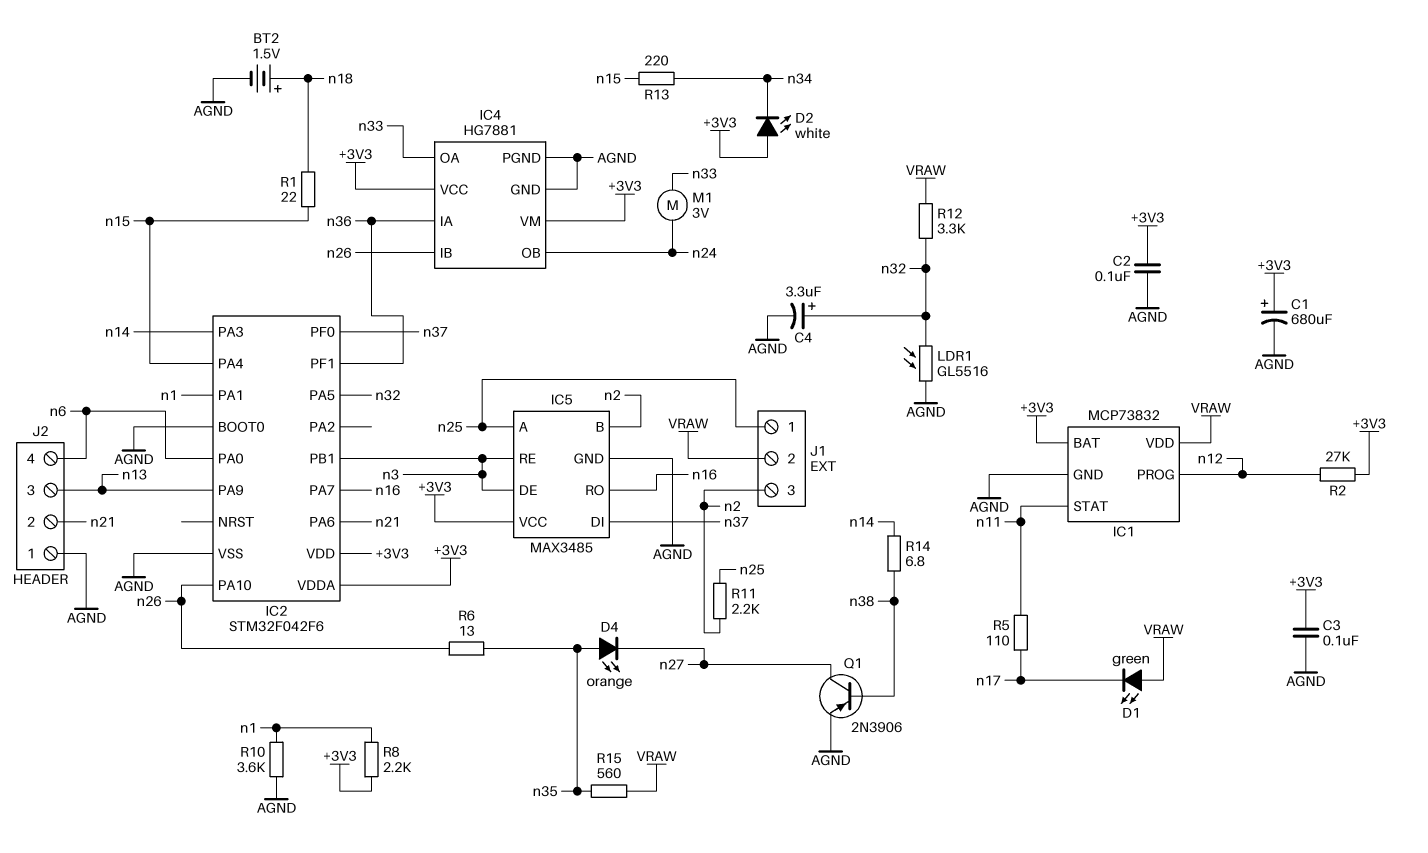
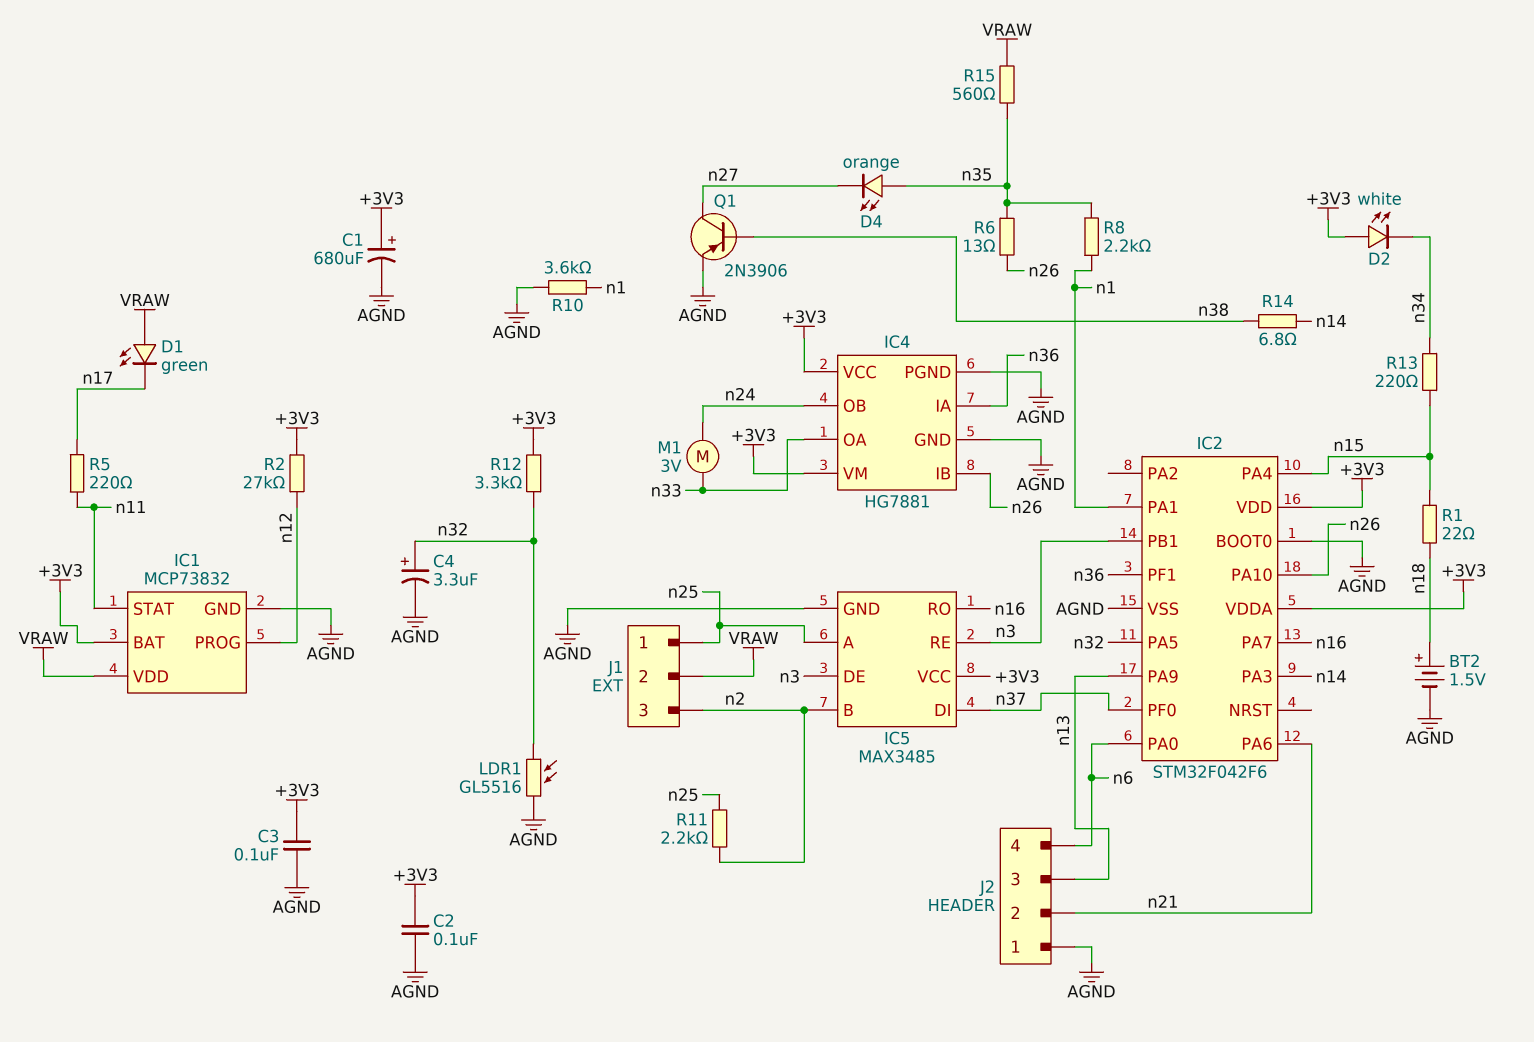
R5: 110 (n11, n17) -> 220 (n11, n17)
R8: 2.2k (+3V3, n1) -> 2.2k (n1, n35)
R12: 3.3k (VRAW, n32) -> 3.3k (+3V3, n32)

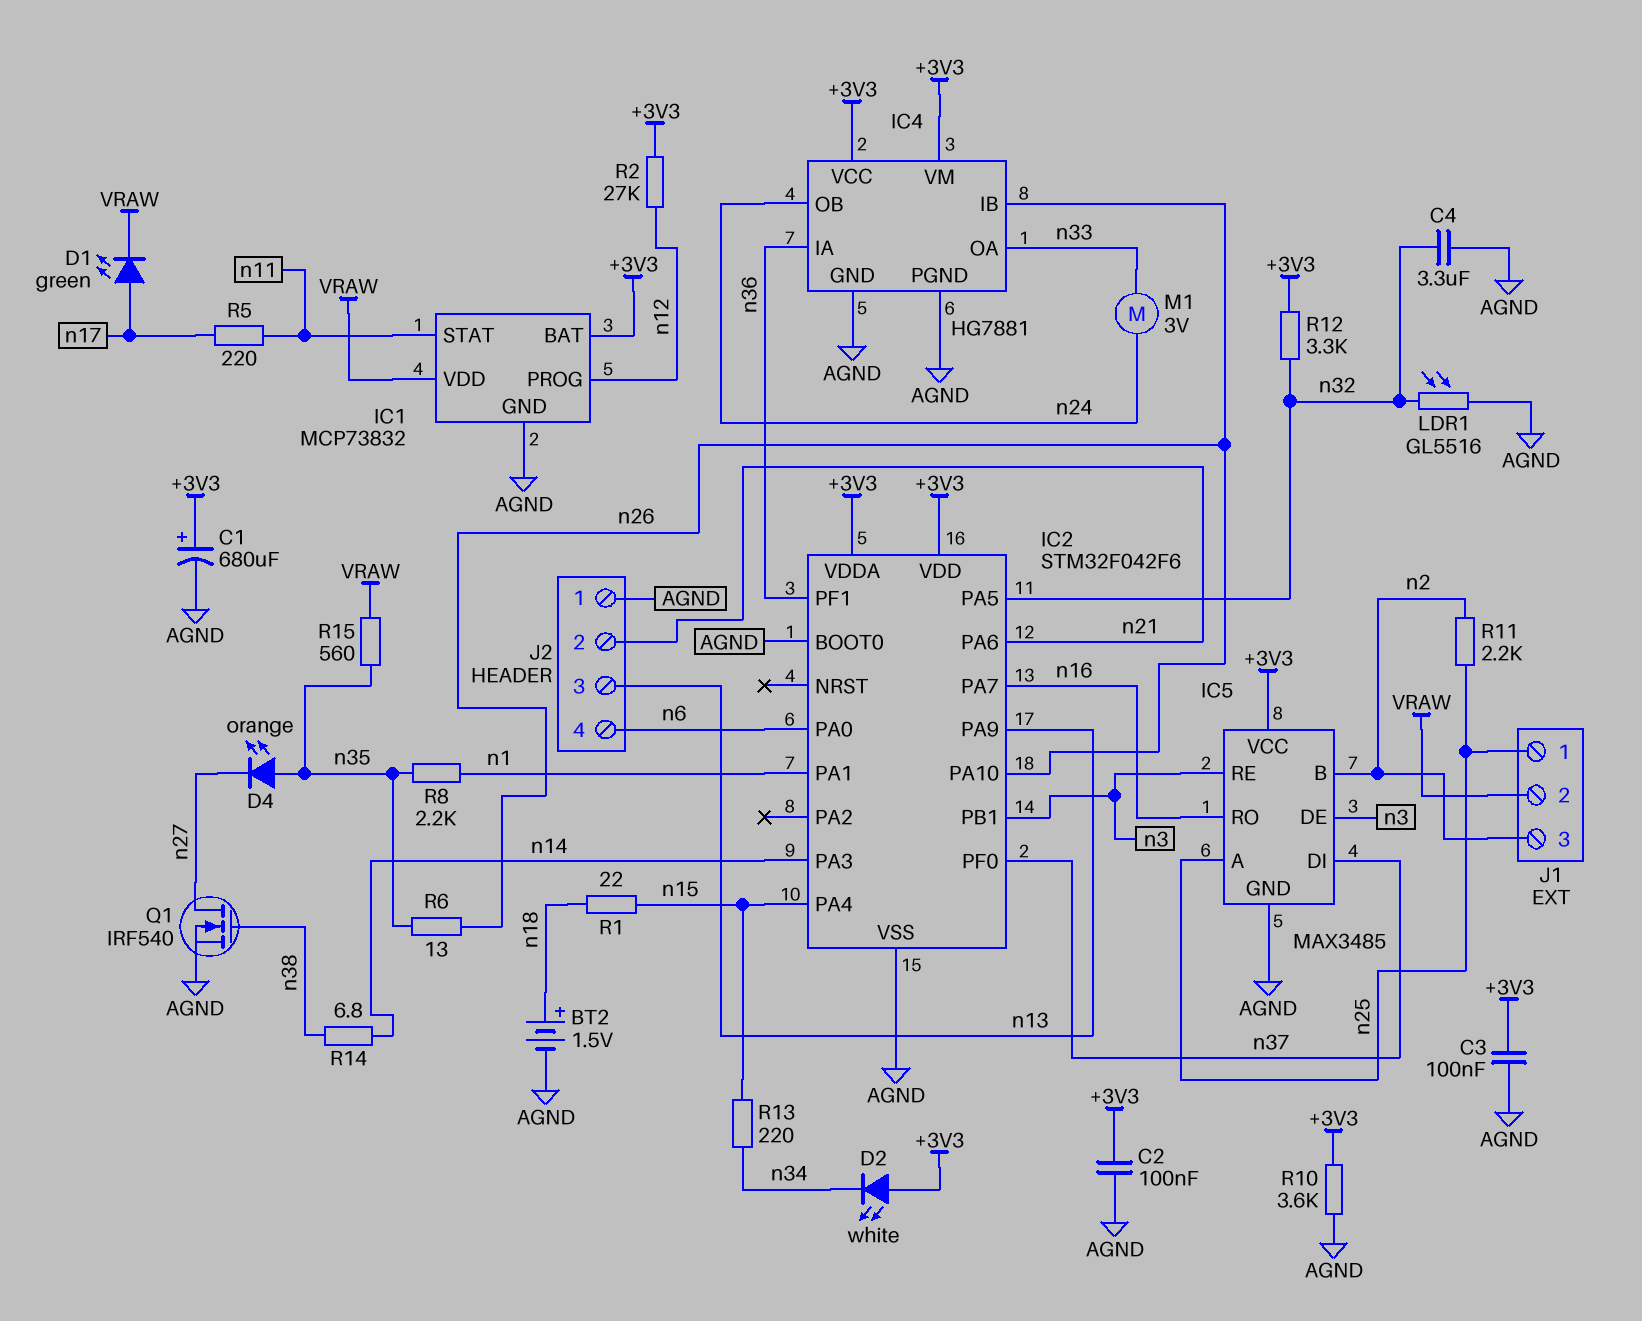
C4: 3.3uF (plus n32, minus AGND) -> 3.3uF (AGND, n32)
D1: LED green (A VRAW, K n17) -> LED green (A n17, K VRAW)
Q1: PNP 2N3906 (B n38, C n27, E AGND) -> NMOS IRF540 (G n38, D n27, S AGND)
R10: 3.6k (AGND, n1) -> 3.6k (+3V3, AGND)

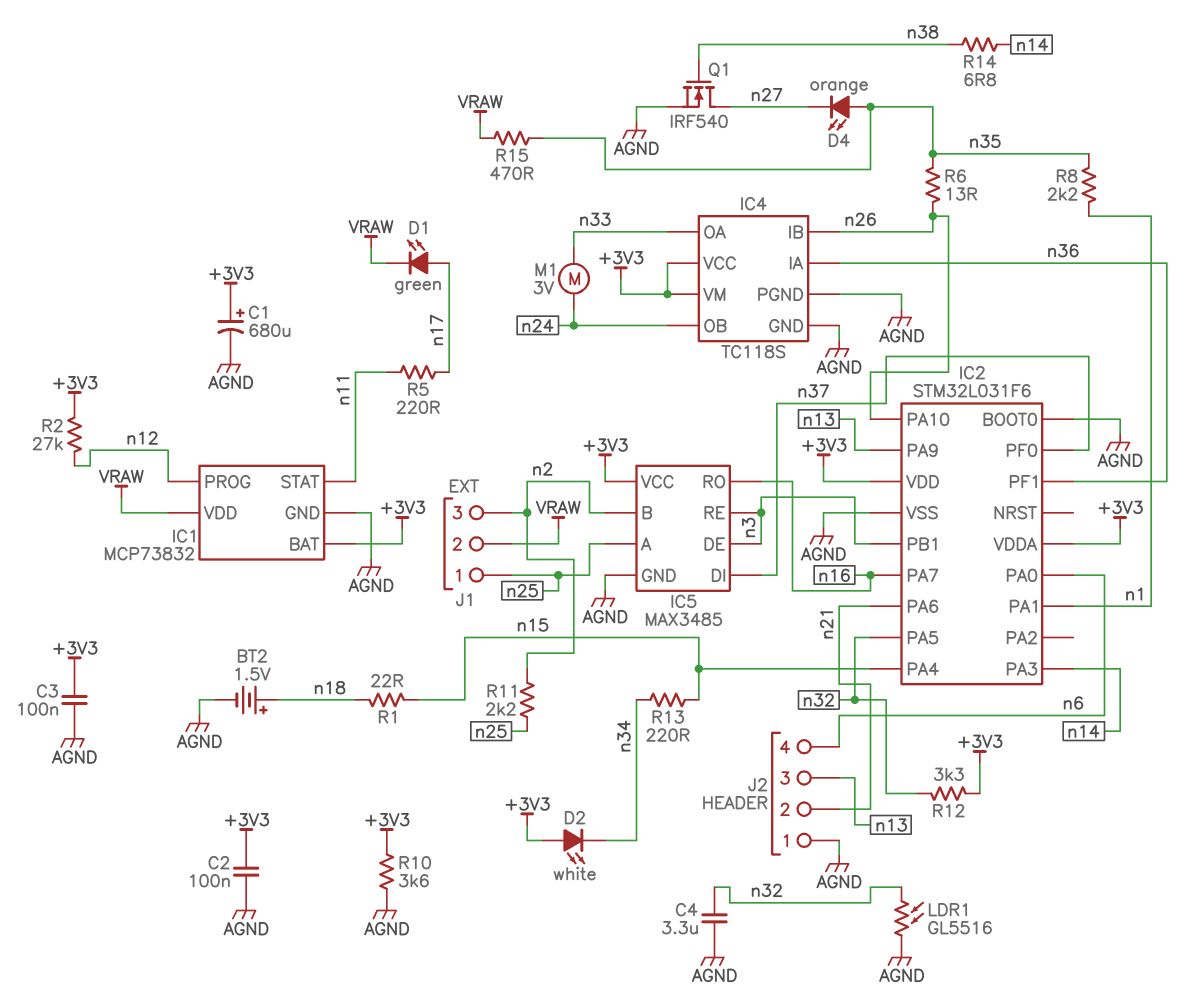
IC2: STM32F042F6 -> STM32L031F6
IC4: HG7881 -> TC118S
R15: 560 (VRAW, n35) -> 470 (VRAW, n35)

